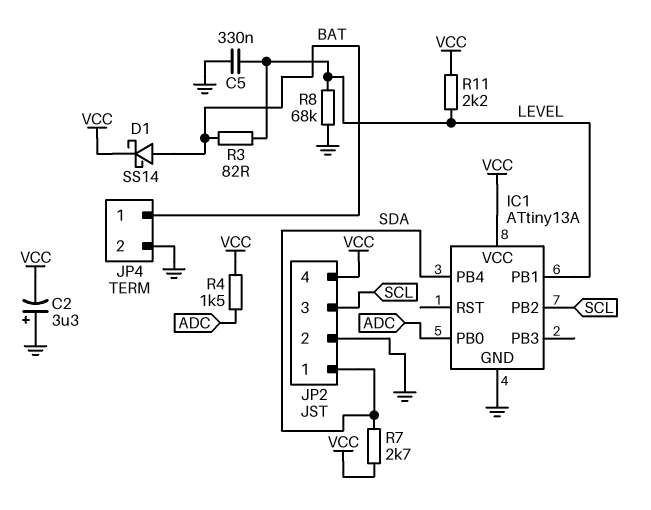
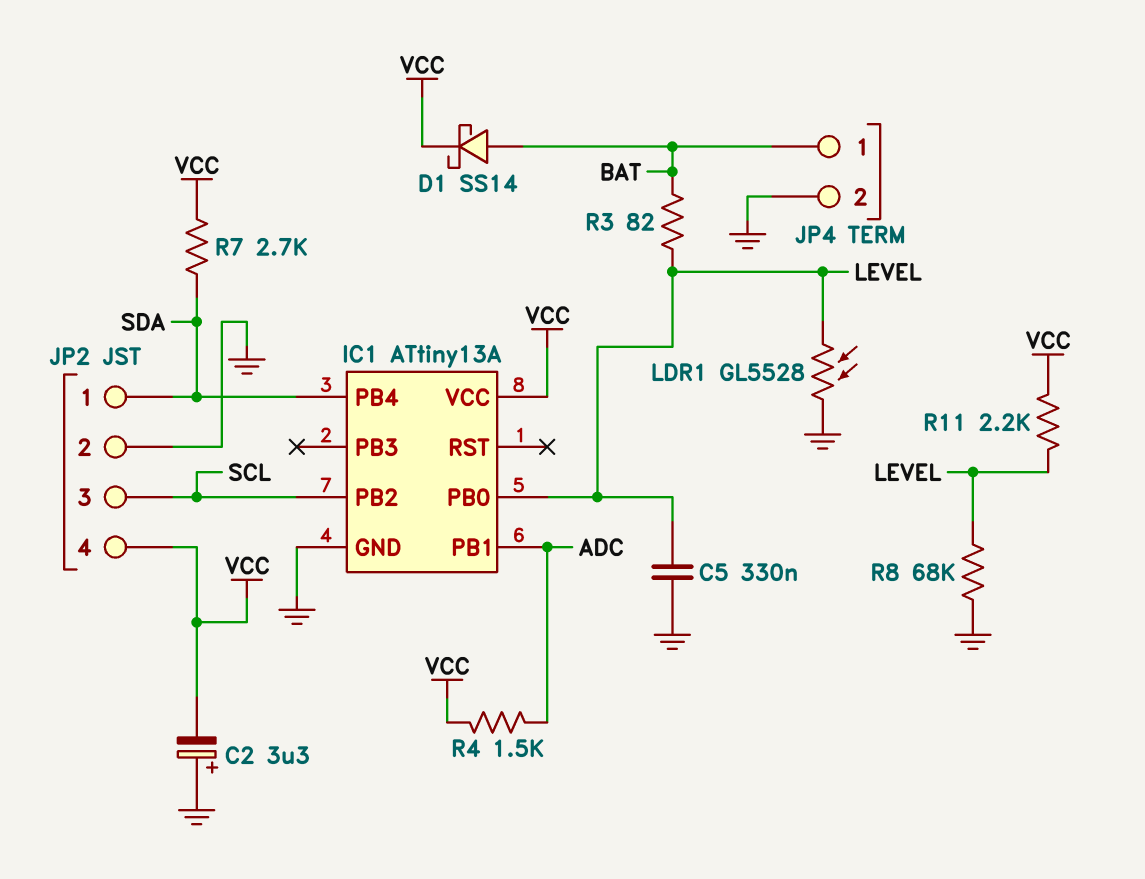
IC1 pin PB0: ADC -> LEVEL
IC1 pin PB1: LEVEL -> ADC
LDR1: none -> GL5528 (GND, LEVEL)

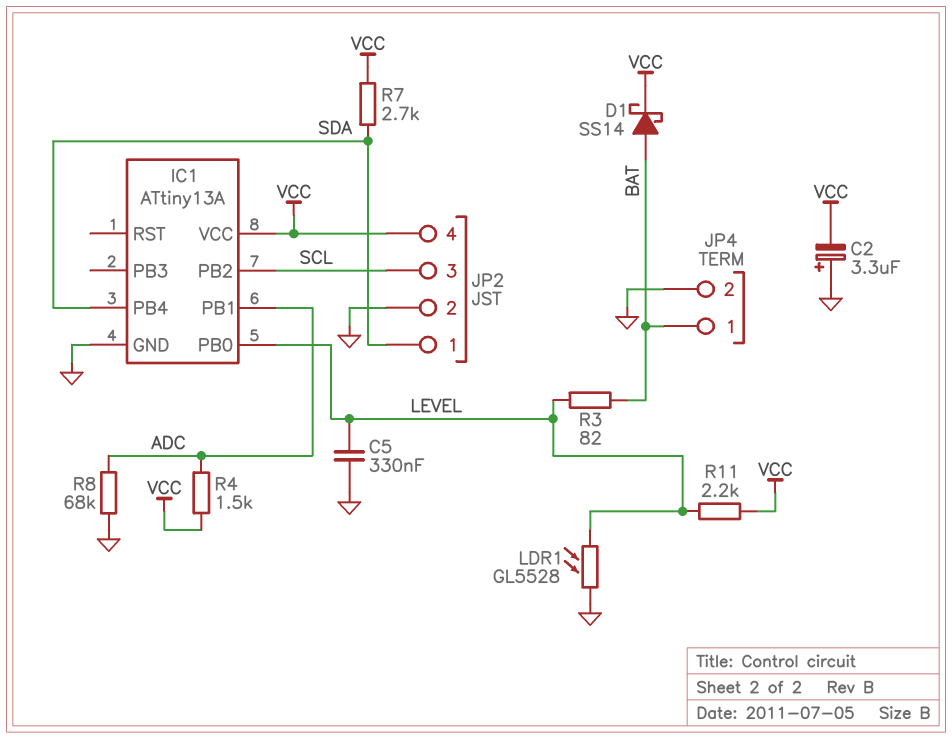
R8: 68k (GND, LEVEL) -> 68k (ADC, GND)

